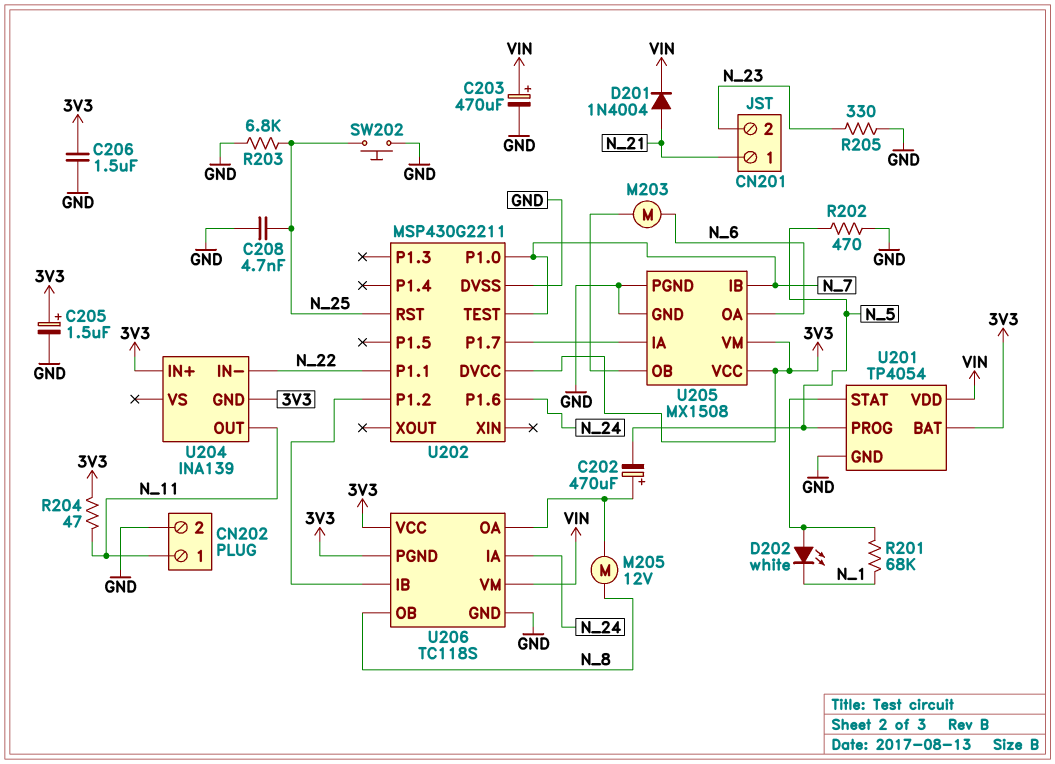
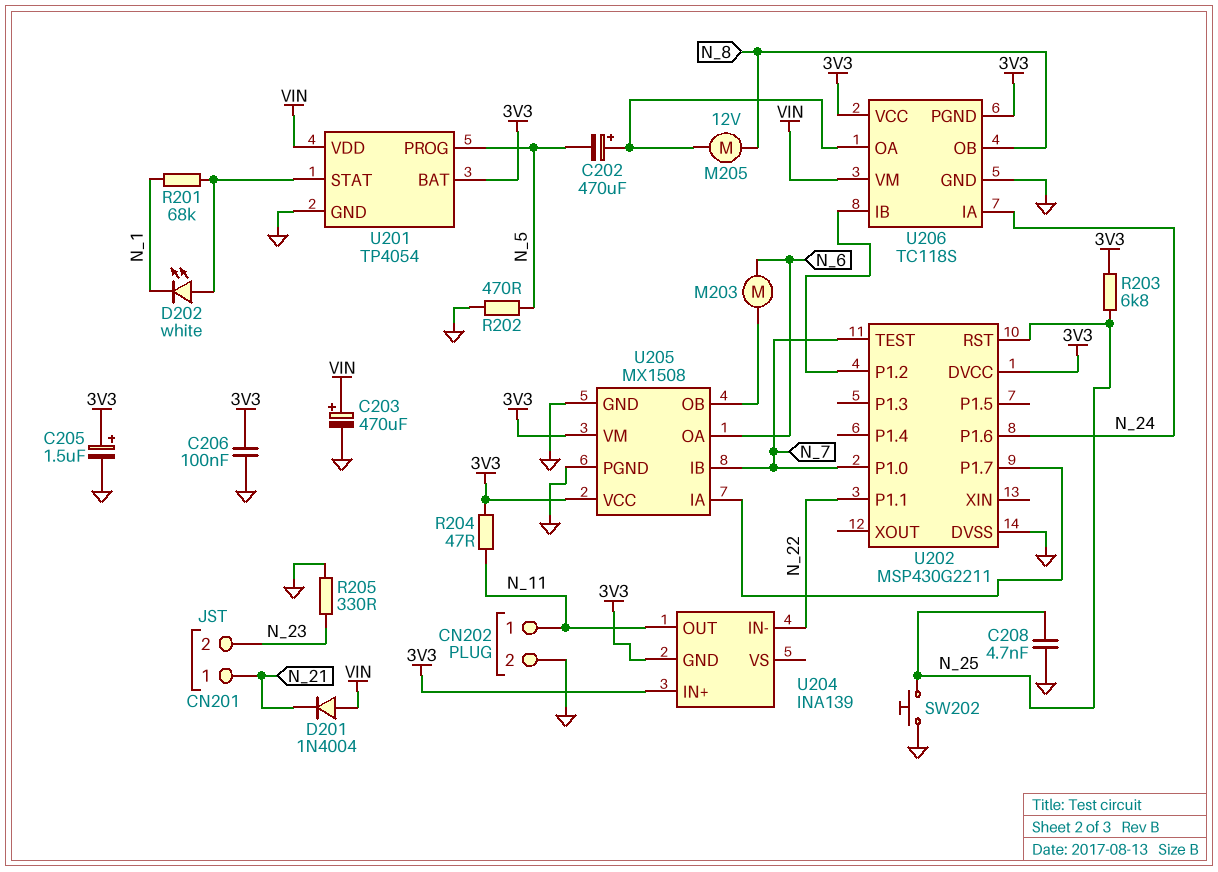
C206: 1.5uF (3V3, GND) -> 100nF (3V3, GND)
D201: diode 1N4004 (A N_21, K VIN) -> diode 1N4004 (A VIN, K N_21)
R203: 6.8k (GND, N_25) -> 6.8k (3V3, N_25)

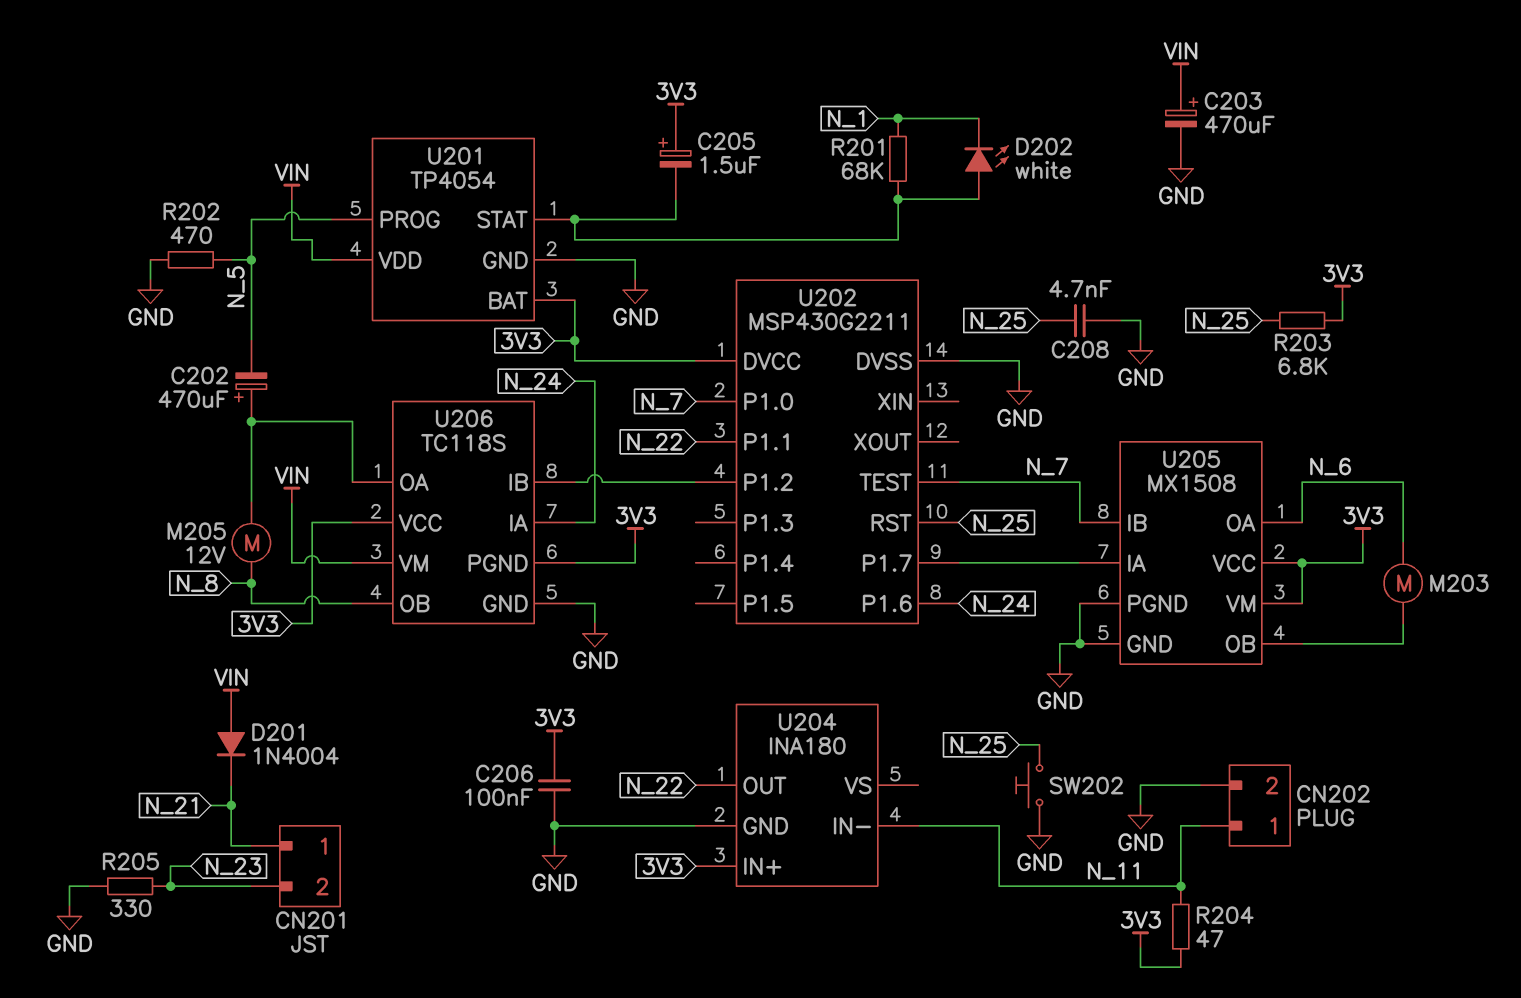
C205: 1.5uF (plus 3V3, minus GND) -> 1.5uF (plus 3V3, minus U201/STAT)
U204: INA139 -> INA180
U204 pin GND: 3V3 -> GND
U204 pin IN-: N_22 -> N_11
U204 pin OUT: N_11 -> N_22

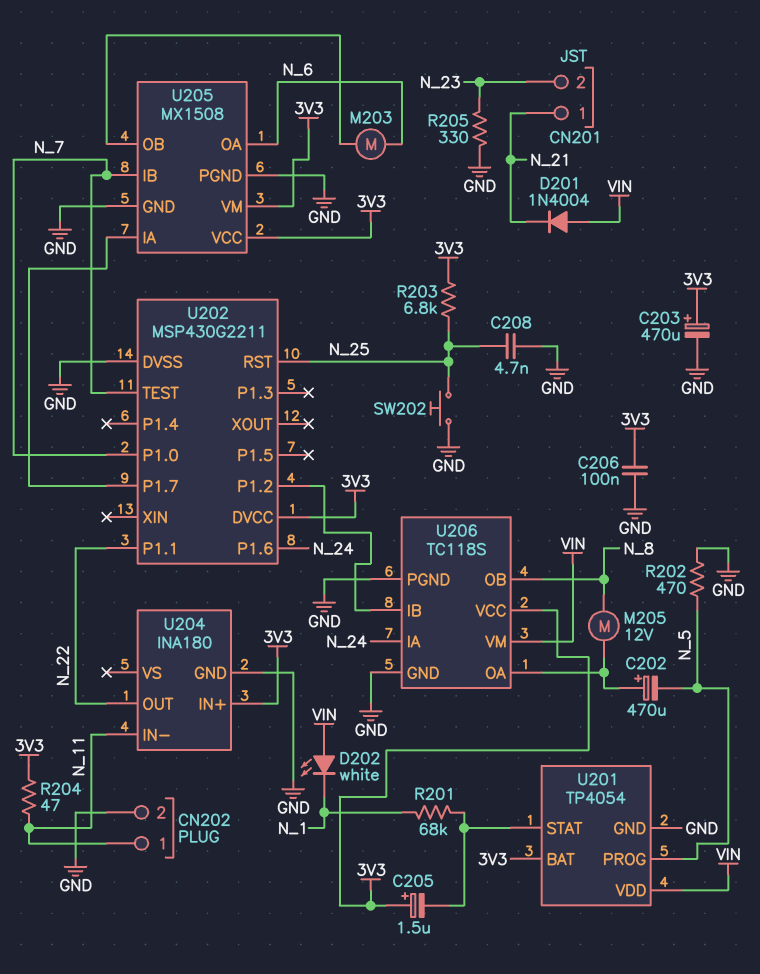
C203: 470uF (plus VIN, minus GND) -> 470uF (plus 3V3, minus GND)
D202: LED white (A U201/STAT, K N_1) -> LED white (A VIN, K N_1)
U206 pin PGND: 3V3 -> GND

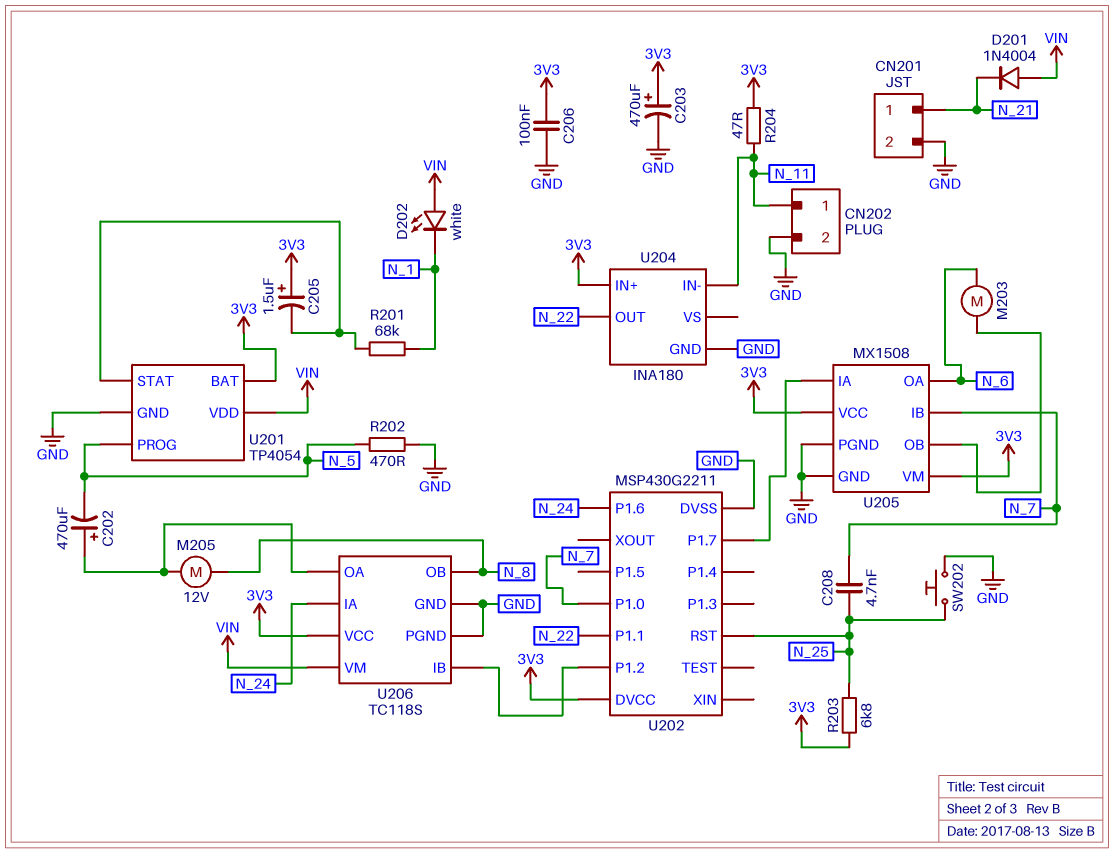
C208: 4.7nF (GND, N_25) -> 4.7nF (N_7, N_25)
CN201 pin 2: N_23 -> GND
R205: 330 (GND, N_23) -> none
U202 pin TEST: N_7 -> none

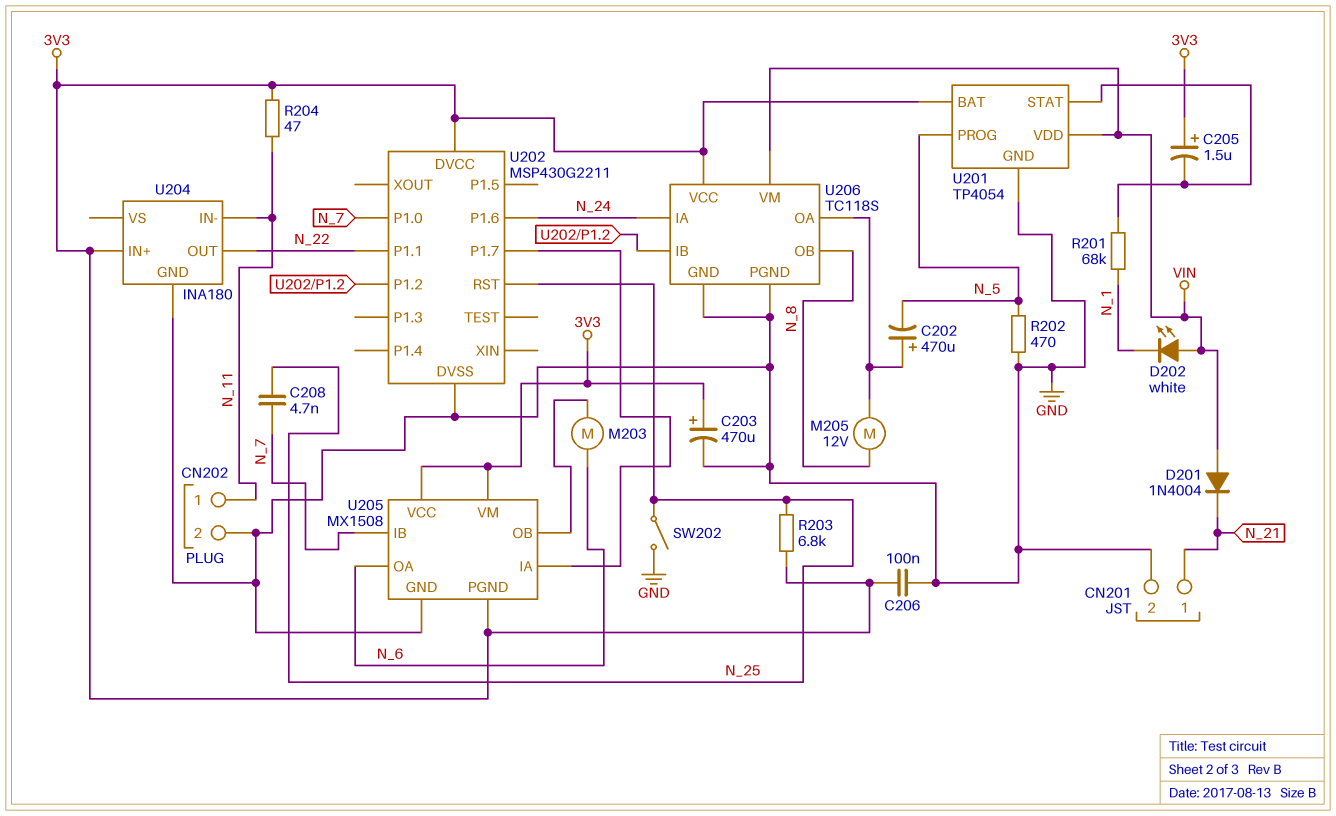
SW202: button (GND, N_25) -> switch (GND, N_25)
U205 pin PGND: GND -> 3V3

